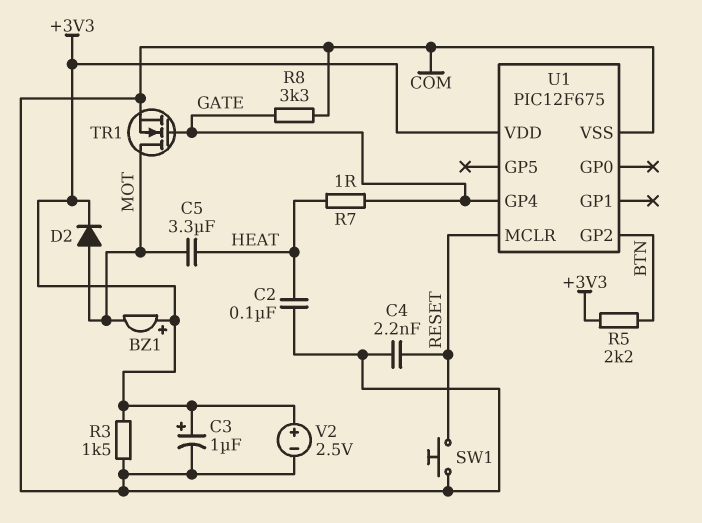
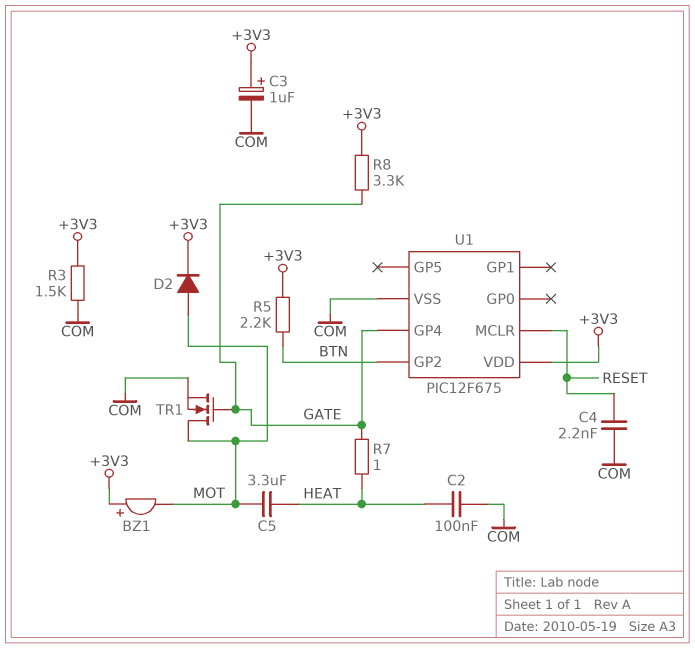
R8: 3.3k (COM, GATE) -> 3.3k (+3V3, GATE)
SW1: button (COM, RESET) -> none
V2: 2.5V (plus +3V3, minus COM) -> none

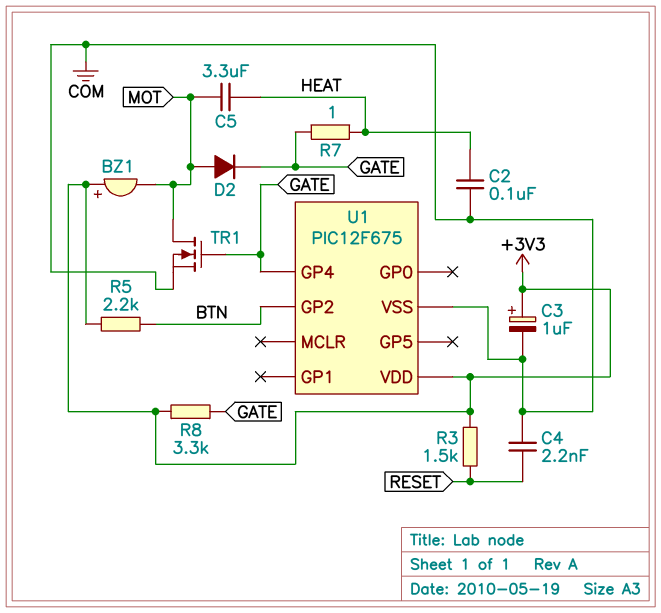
D2: diode (A MOT, K +3V3) -> diode (A MOT, K GATE)
R3: 1.5k (+3V3, COM) -> 1.5k (+3V3, RESET)
U1 pin MCLR: RESET -> none

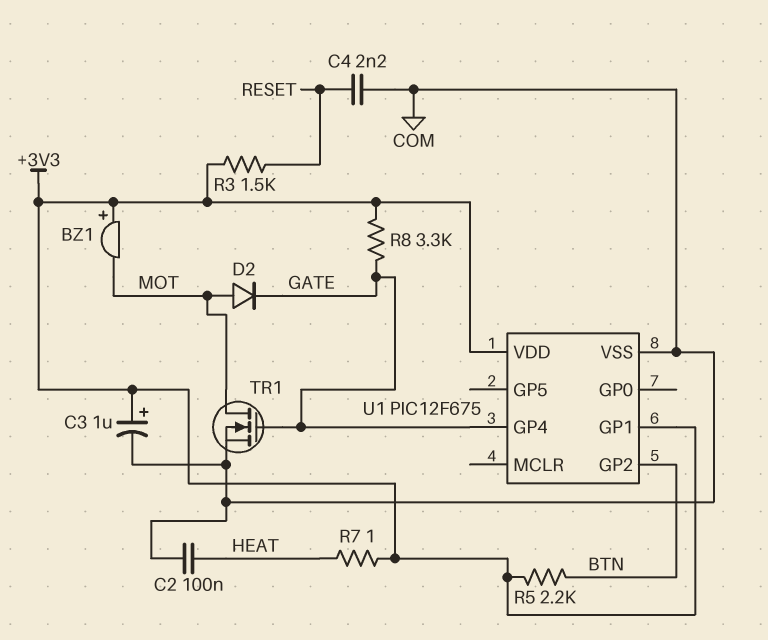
C5: 3.3uF (HEAT, MOT) -> none
R7: 1 (GATE, HEAT) -> 1 (+3V3, HEAT)
U1 pin GP1: none -> +3V3

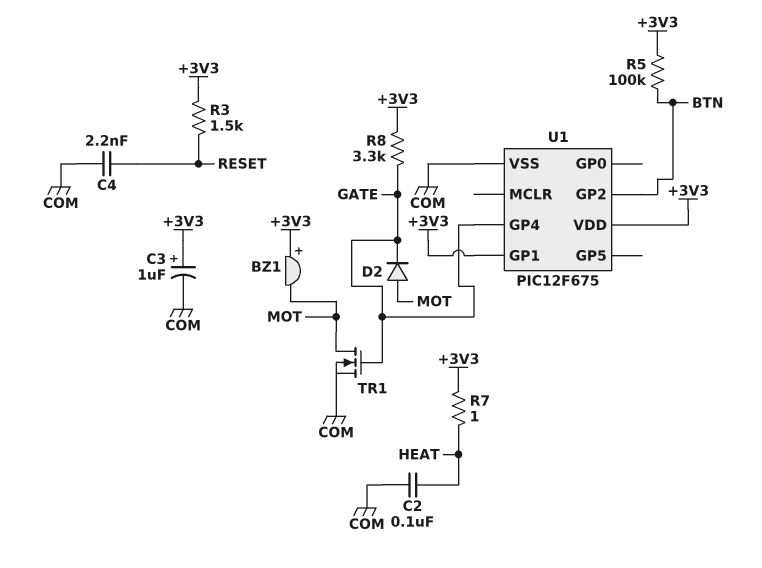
R5: 2.2k (+3V3, BTN) -> 100k (+3V3, BTN)

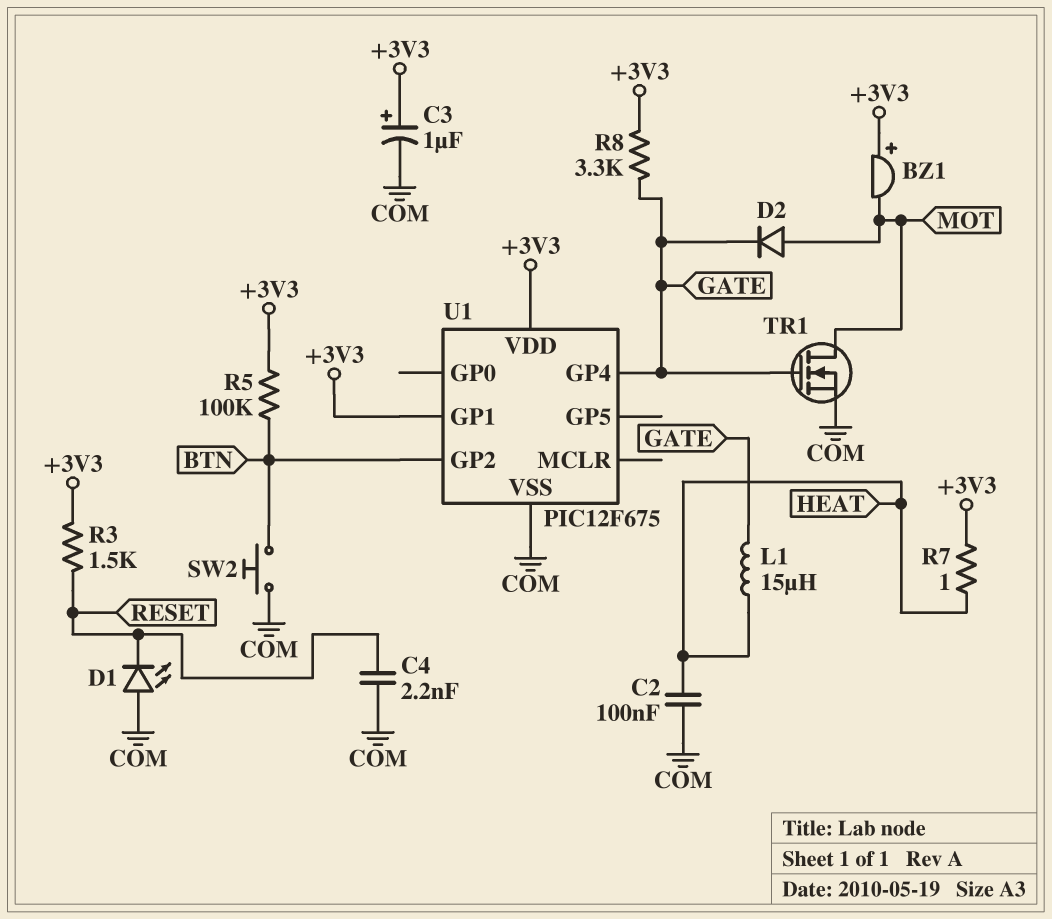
D1: none -> LED (A COM, K RESET)
L1: none -> 15uH (GATE, HEAT)
SW2: none -> button (BTN, COM)

